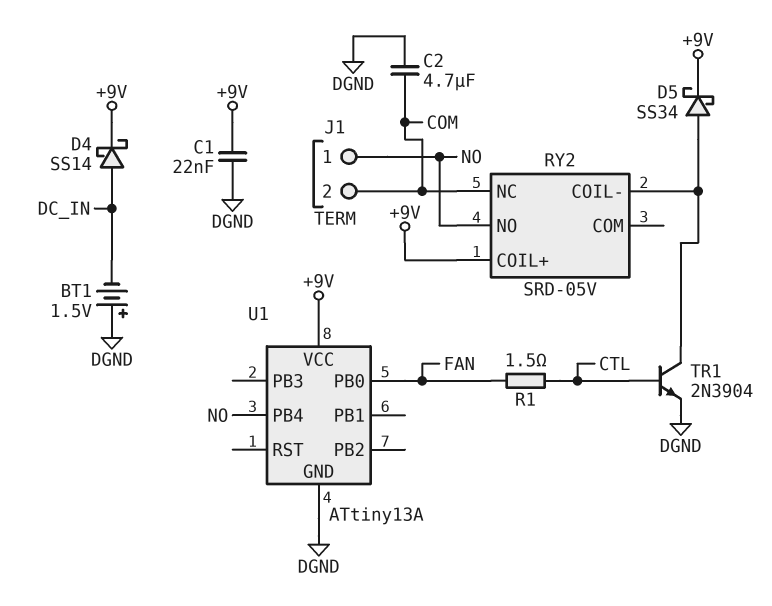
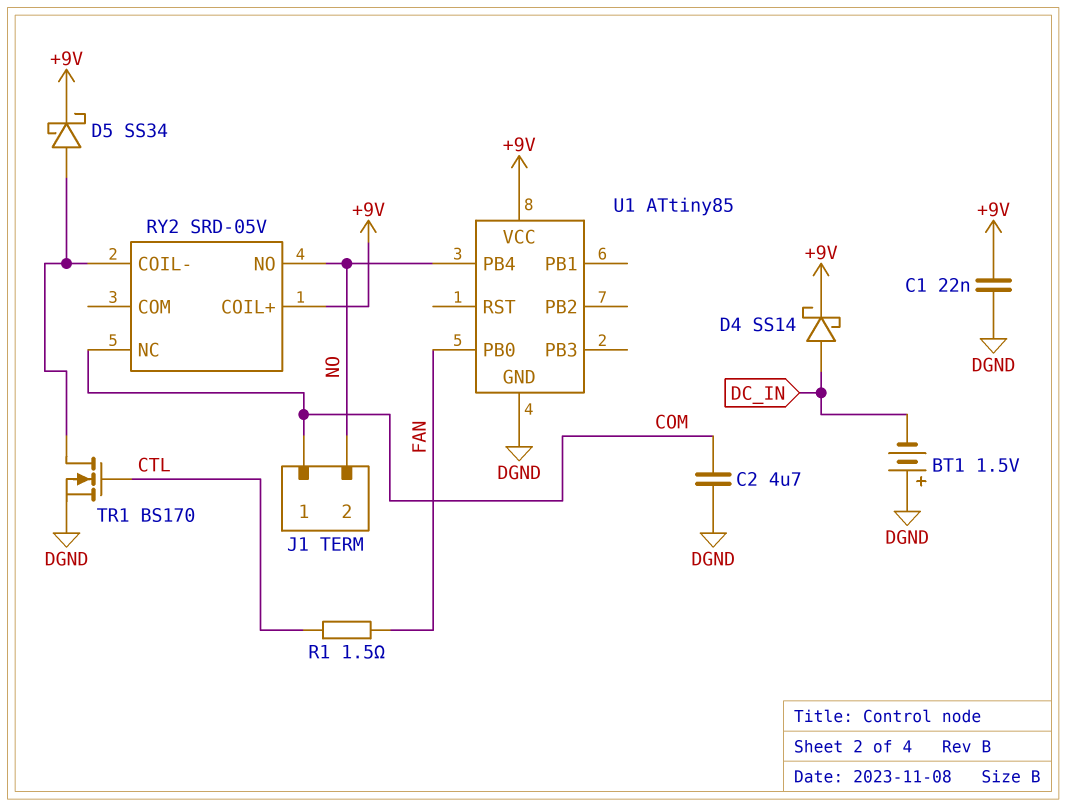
J1 pin 1: NO -> COM
J1 pin 2: COM -> NO
TR1: NPN 2N3904 (B CTL, C RY2/COIL-, E DGND) -> NMOS BS170 (G CTL, D RY2/COIL-, S DGND)
U1: ATtiny13A -> ATtiny85

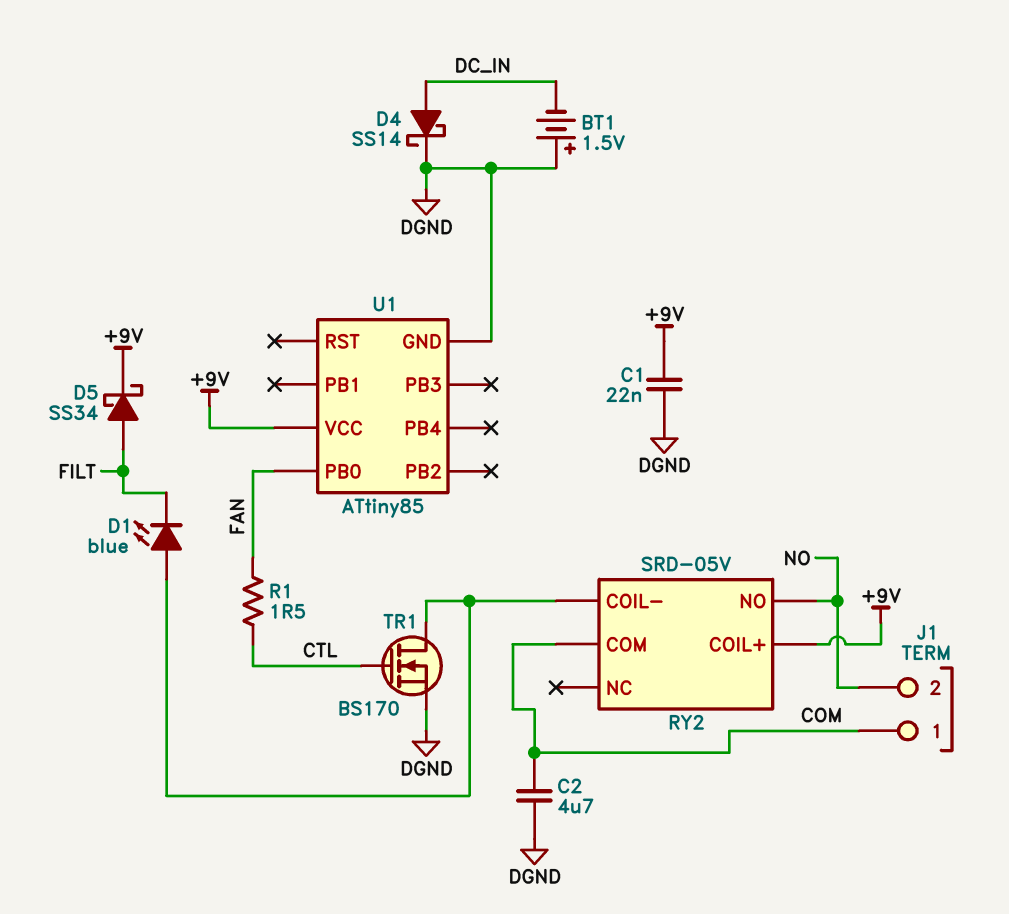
D1: none -> LED blue (A RY2/COIL-, K FILT)
D4: schottky SS14 (A DC_IN, K +9V) -> schottky SS14 (A DC_IN, K DGND)
D5: schottky SS34 (A RY2/COIL-, K +9V) -> schottky SS34 (A FILT, K +9V)
RY2 pin COM: none -> COM
RY2 pin NC: COM -> none
U1 pin PB4: NO -> none

